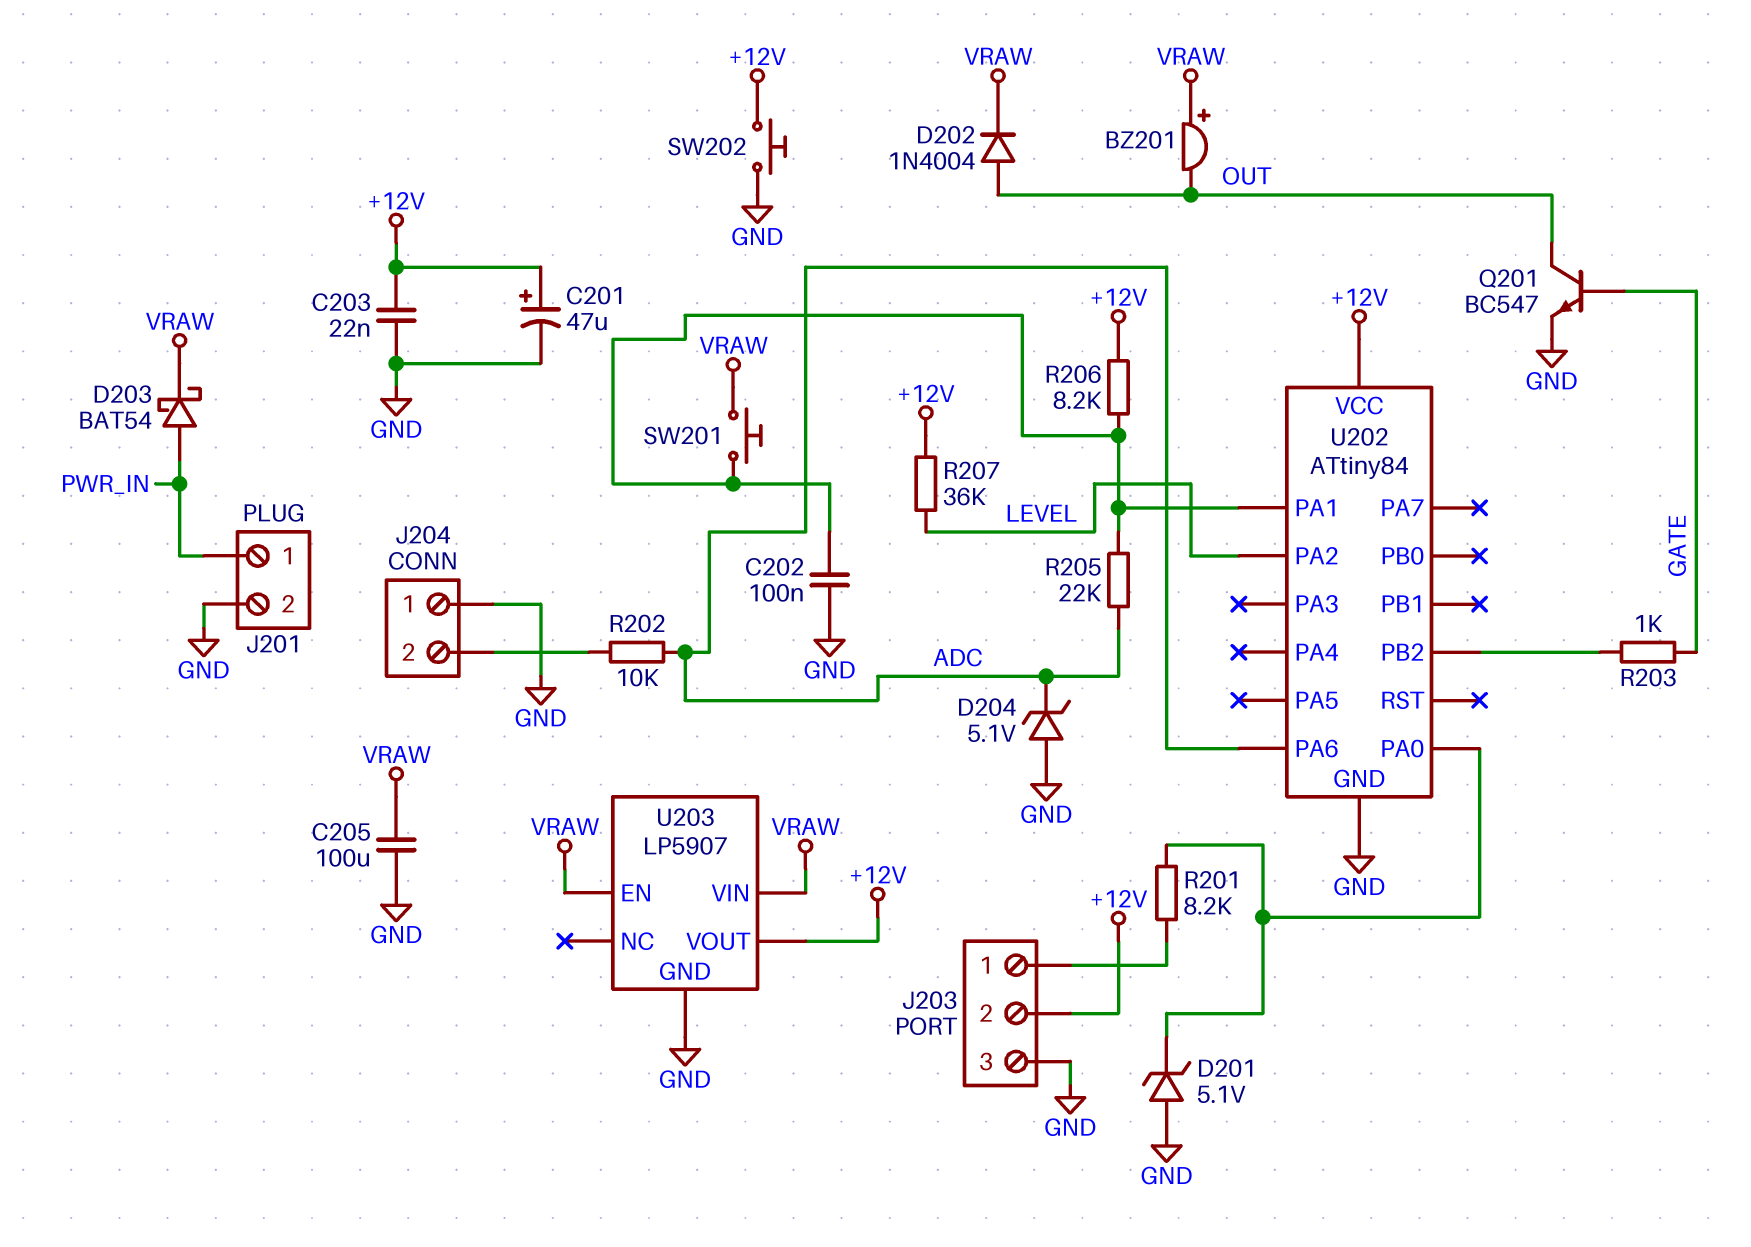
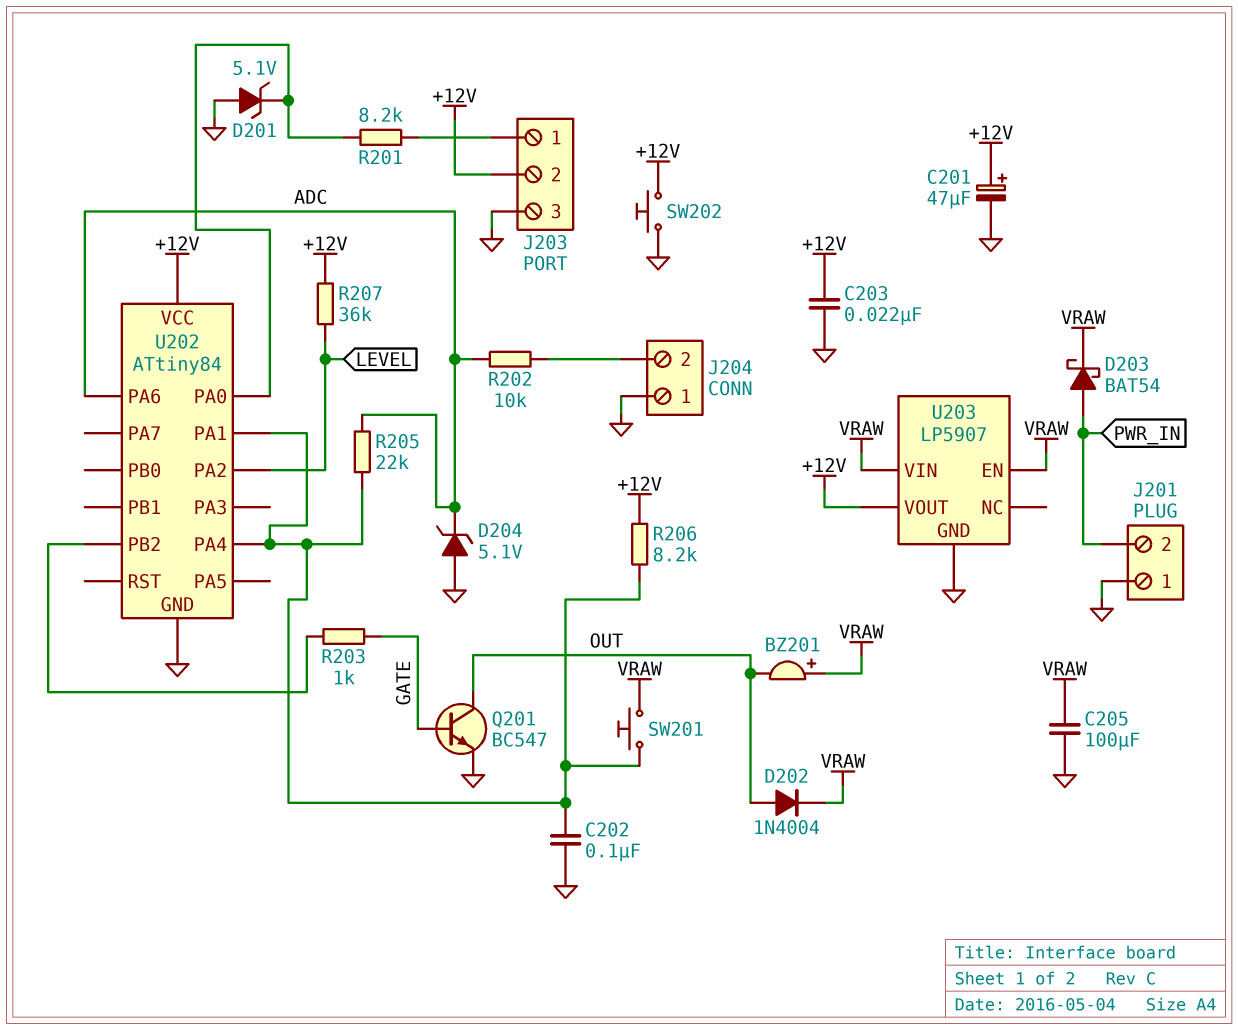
J201 pin 1: PWR_IN -> GND
J201 pin 2: GND -> PWR_IN
U202 pin PA4: none -> U202/PA1

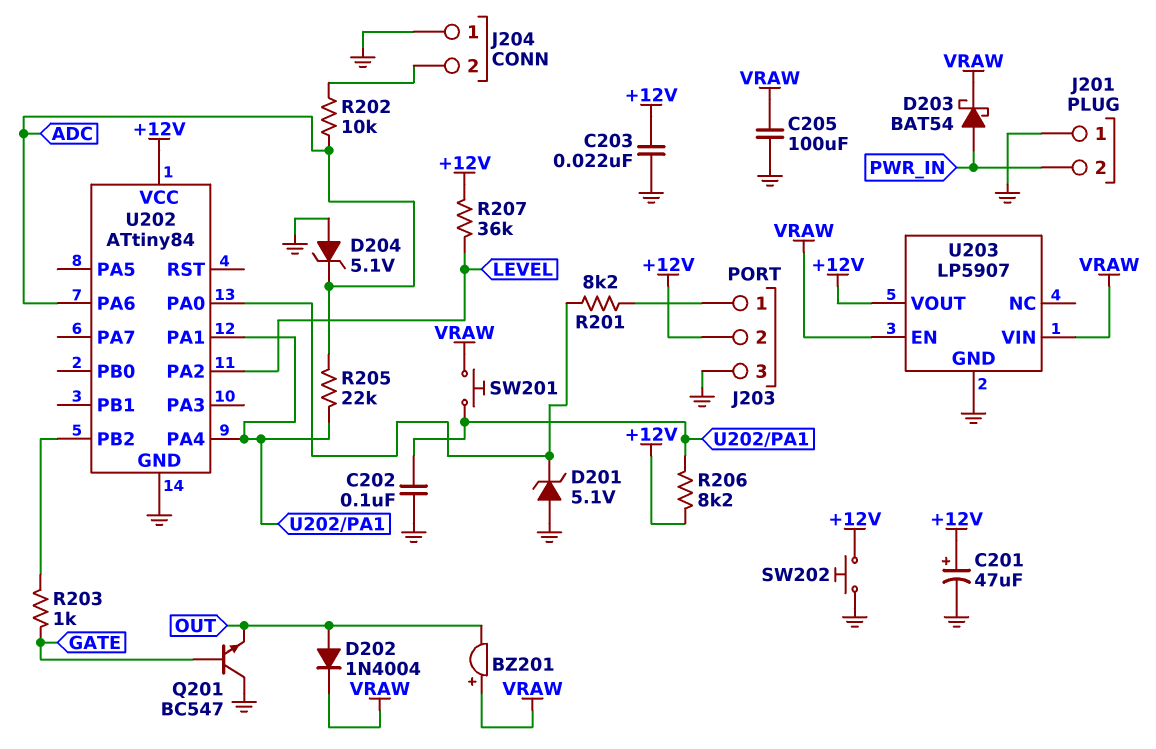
Q201: NPN BC547 (B GATE, C OUT, E GND) -> NPN BC547 (B GATE, C GND, E OUT)

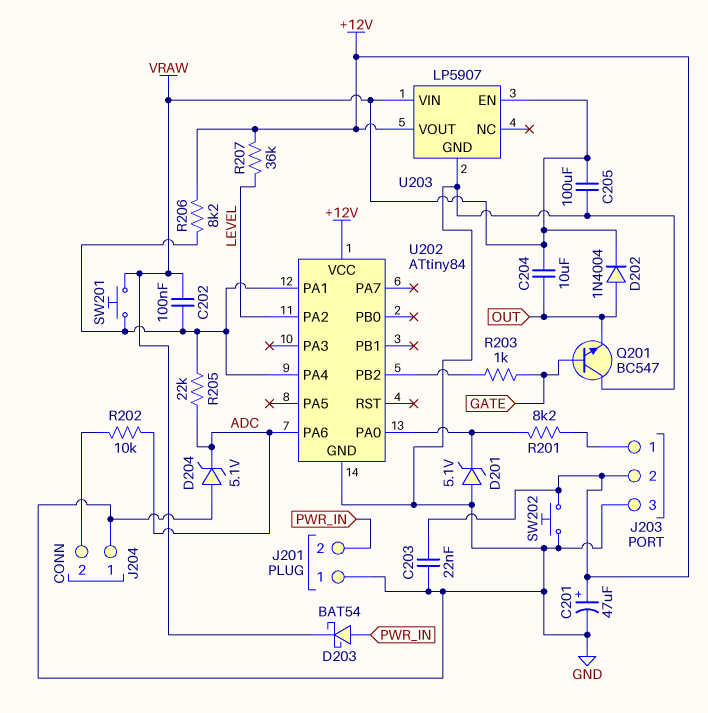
BZ201: buzzer (plus VRAW, minus OUT) -> none
C202: 100nF (GND, U202/PA1) -> 100nF (U202/PA1, VRAW)
C204: none -> 10uF (OUT, VRAW)

